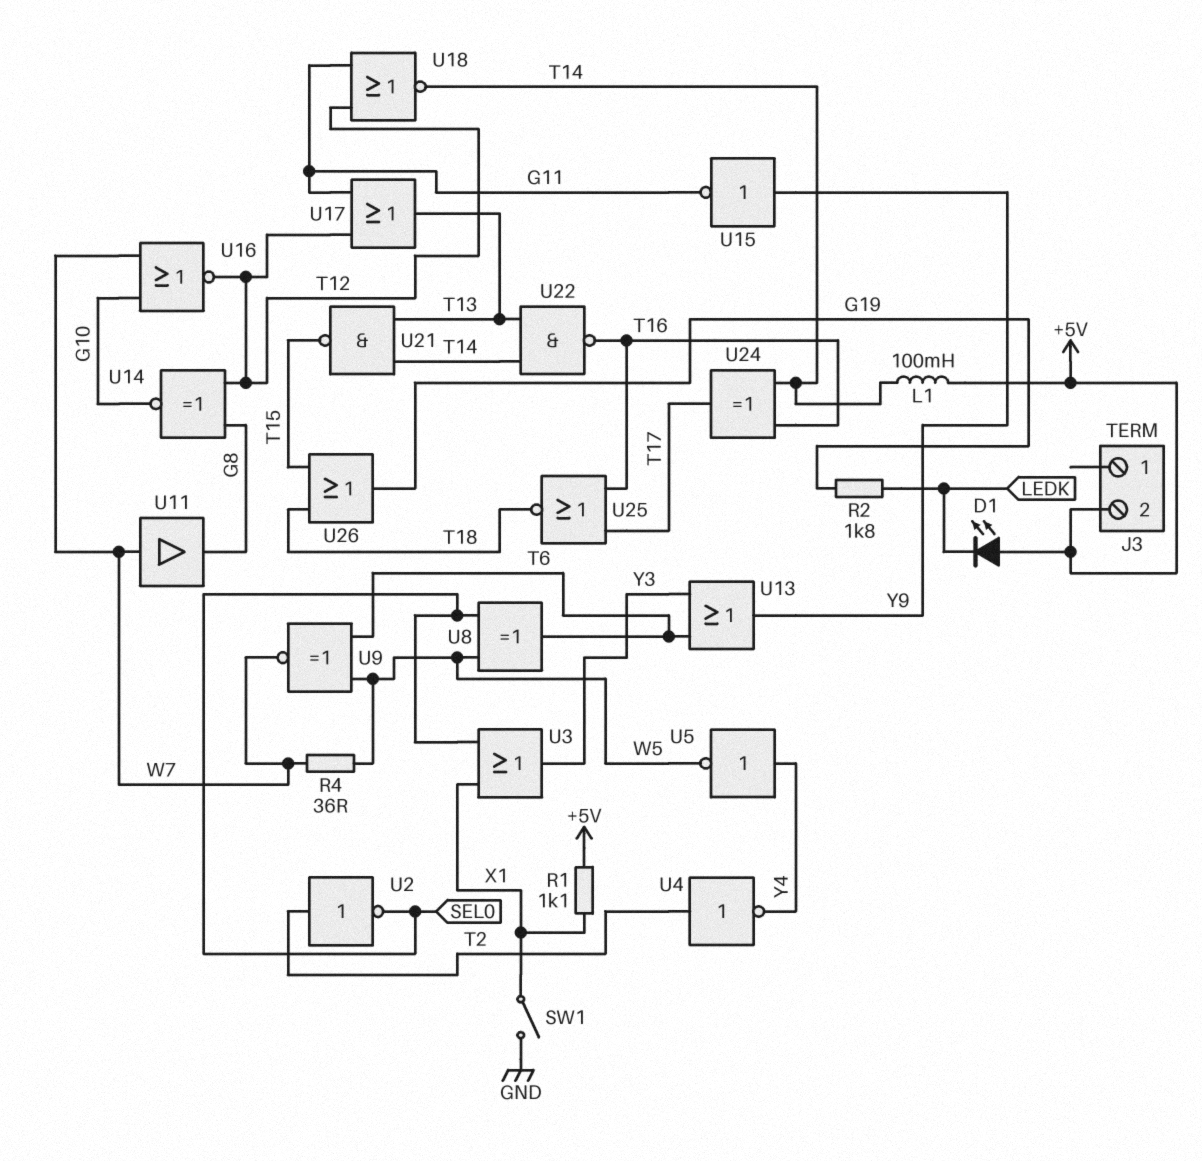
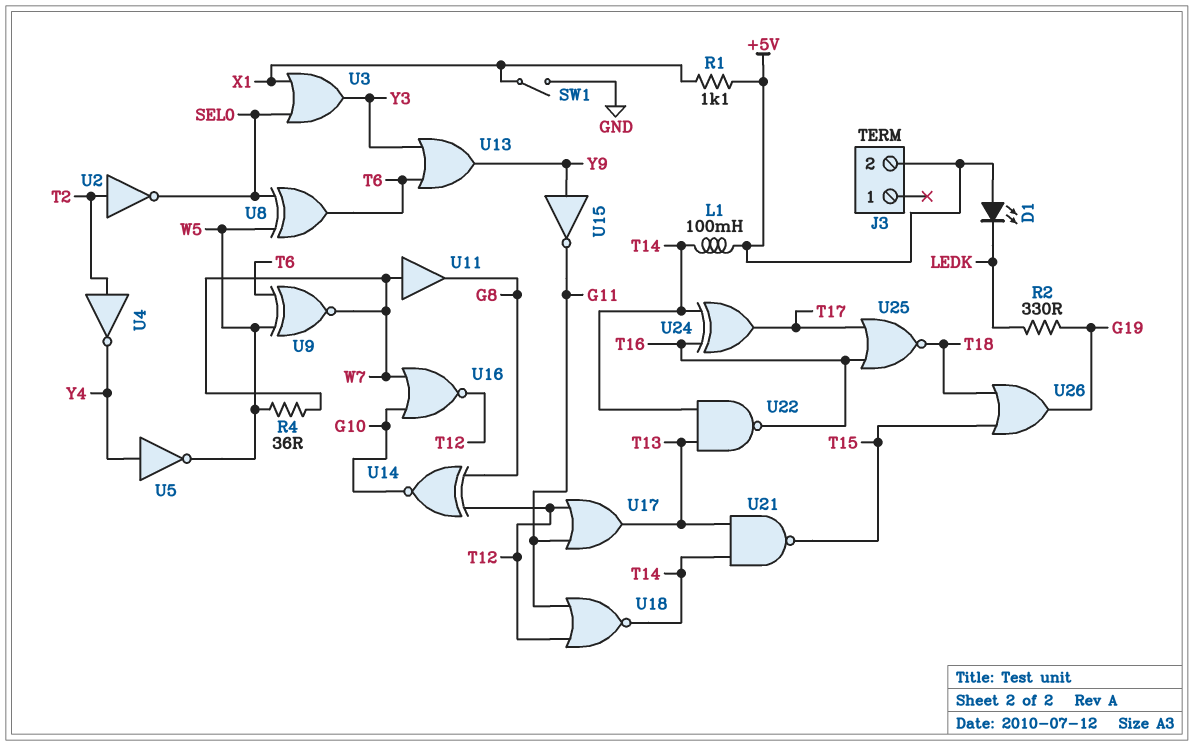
R2: 1.8k (G19, LEDK) -> 330 (G19, LEDK)

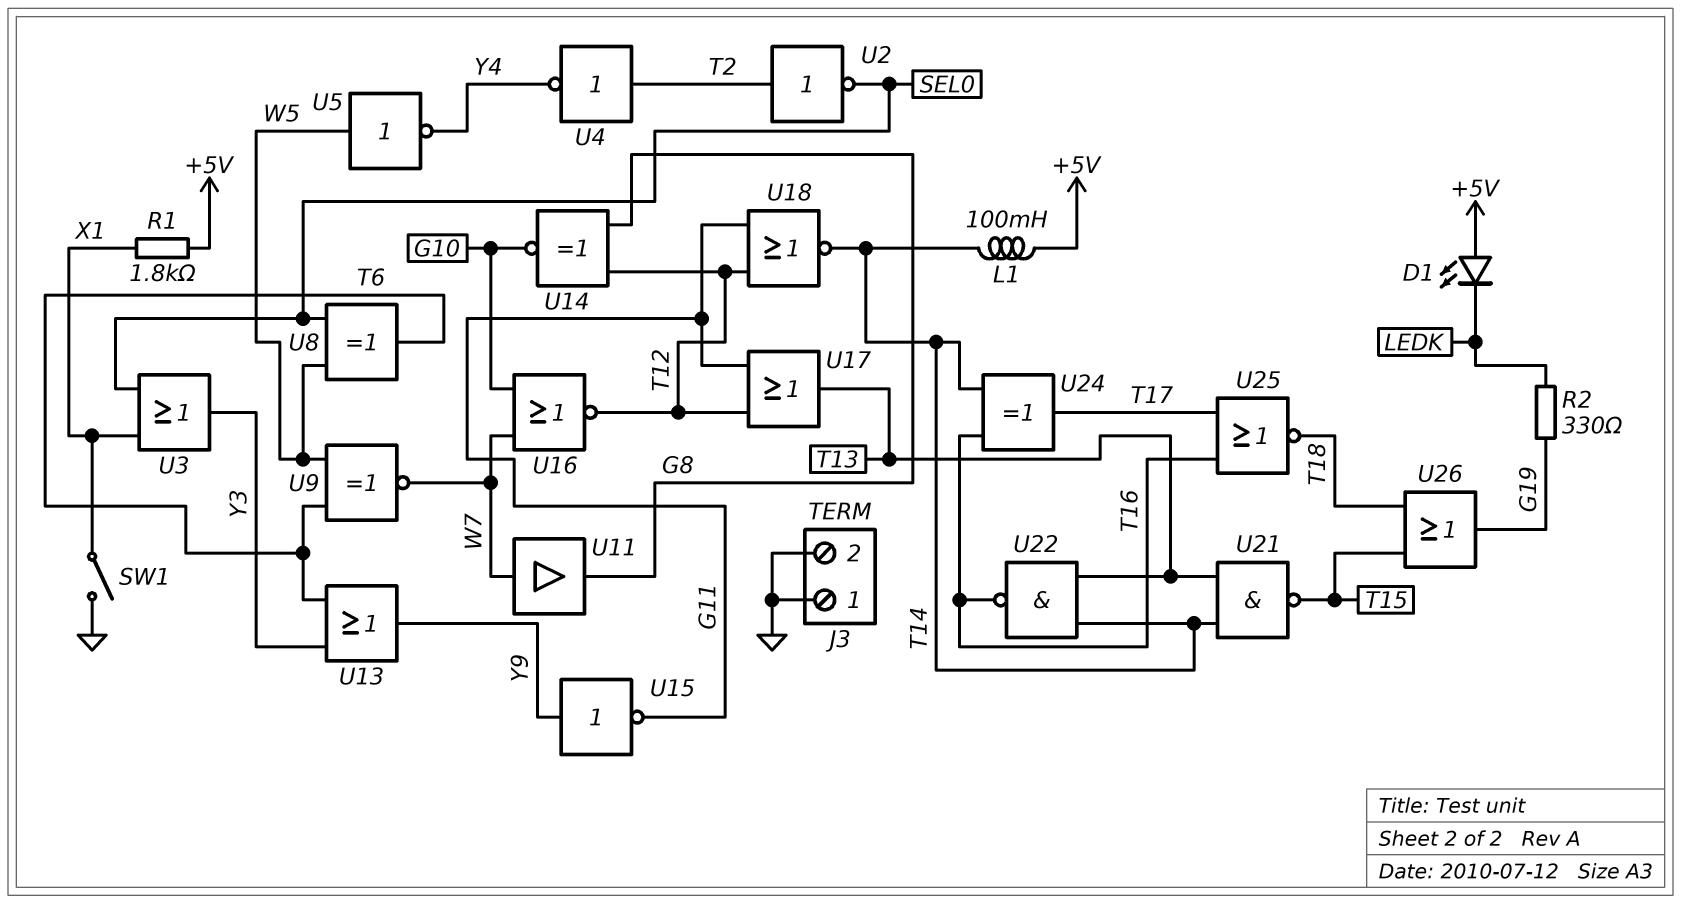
J3 pin 1: none -> GND
J3 pin 2: +5V -> GND
R1: 1.1k (+5V, X1) -> 1.8k (+5V, X1)
R4: 36 (W5, W7) -> none
U5: NOT (in Y4, out W5) -> NOT (in W5, out Y4)

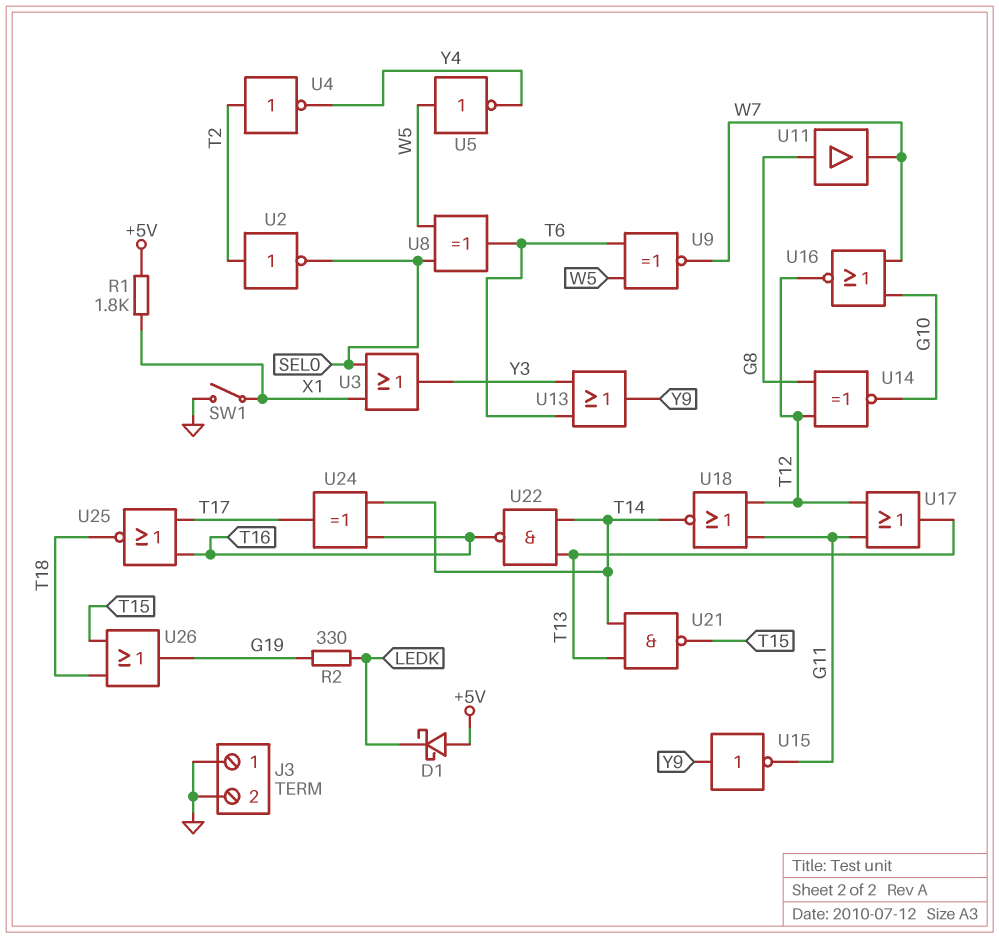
D1: LED (A +5V, K LEDK) -> schottky (A +5V, K LEDK)
L1: 100mH (+5V, T14) -> none
U11: buffer (in W7, out G8) -> buffer (in G8, out W7)

